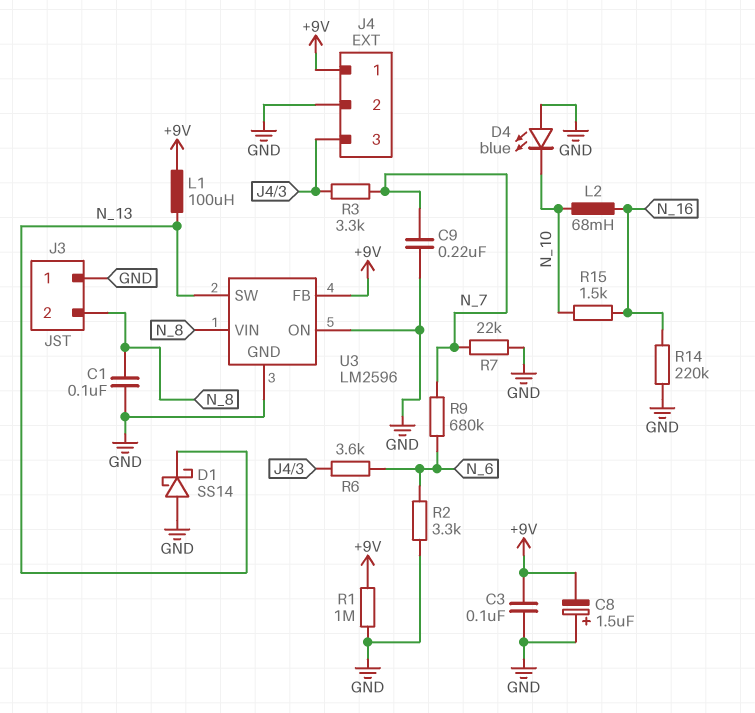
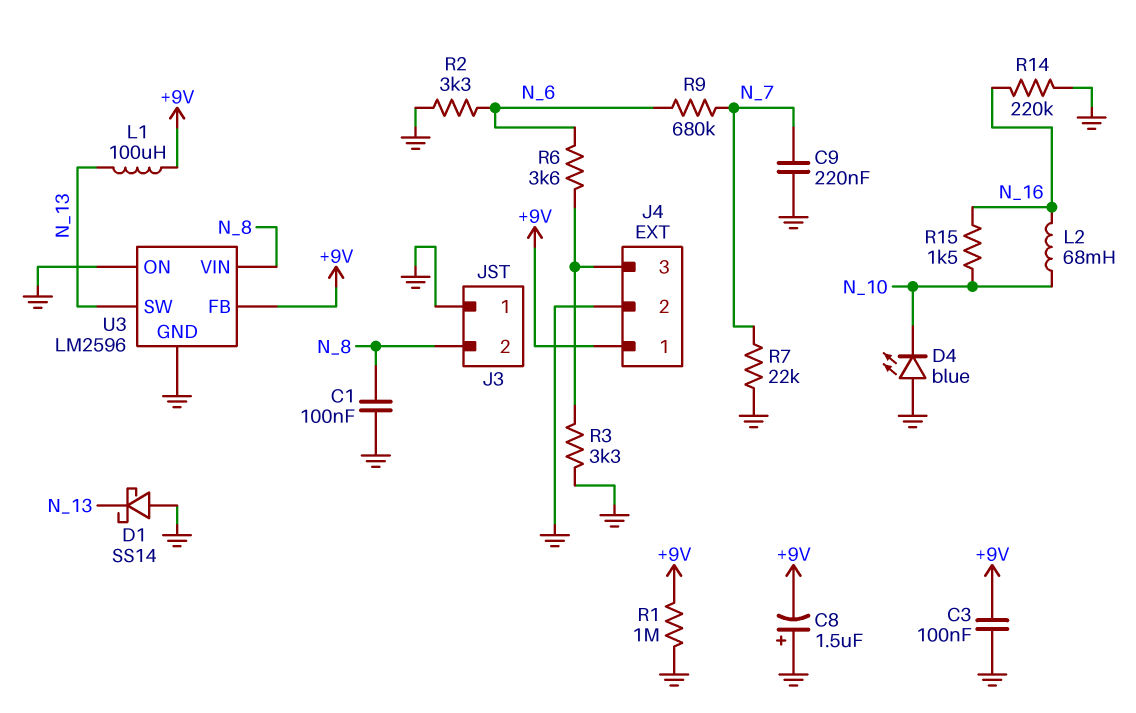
R3: 3.3k (J4/3, N_7) -> 3.3k (GND, J4/3)

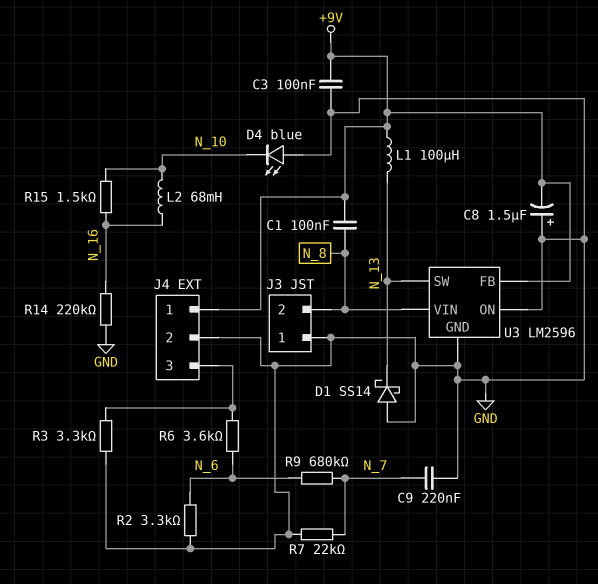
C1: 100nF (GND, N_8) -> 100nF (+9V, N_8)
R1: 1M (+9V, GND) -> none

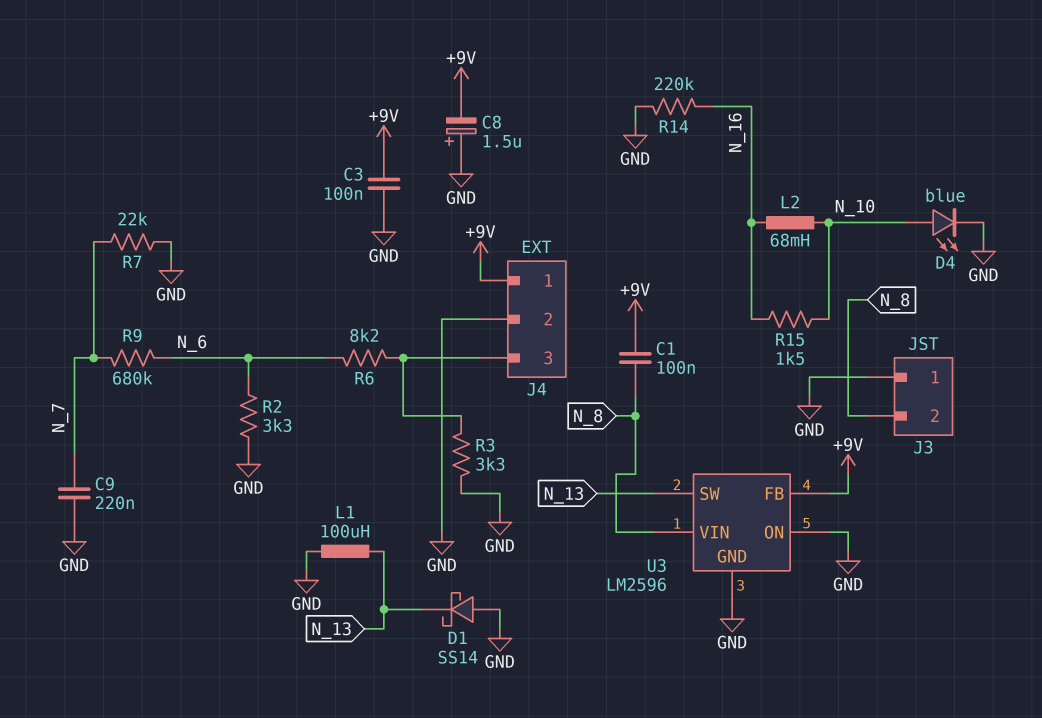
D4: LED blue (A GND, K N_10) -> LED blue (A N_10, K GND)
L1: 100uH (+9V, N_13) -> 100uH (GND, N_13)
R6: 3.6k (J4/3, N_6) -> 8.2k (J4/3, N_6)

